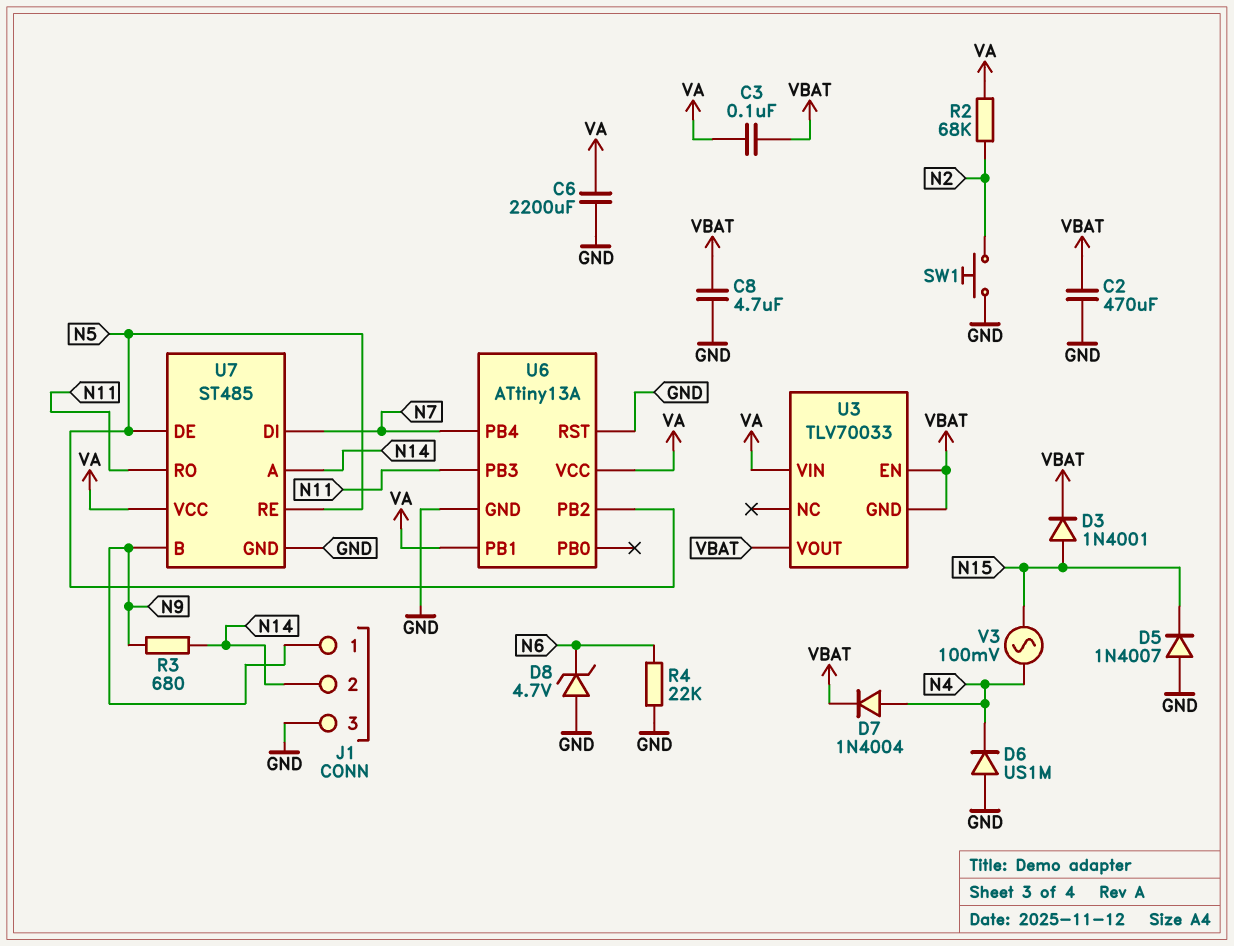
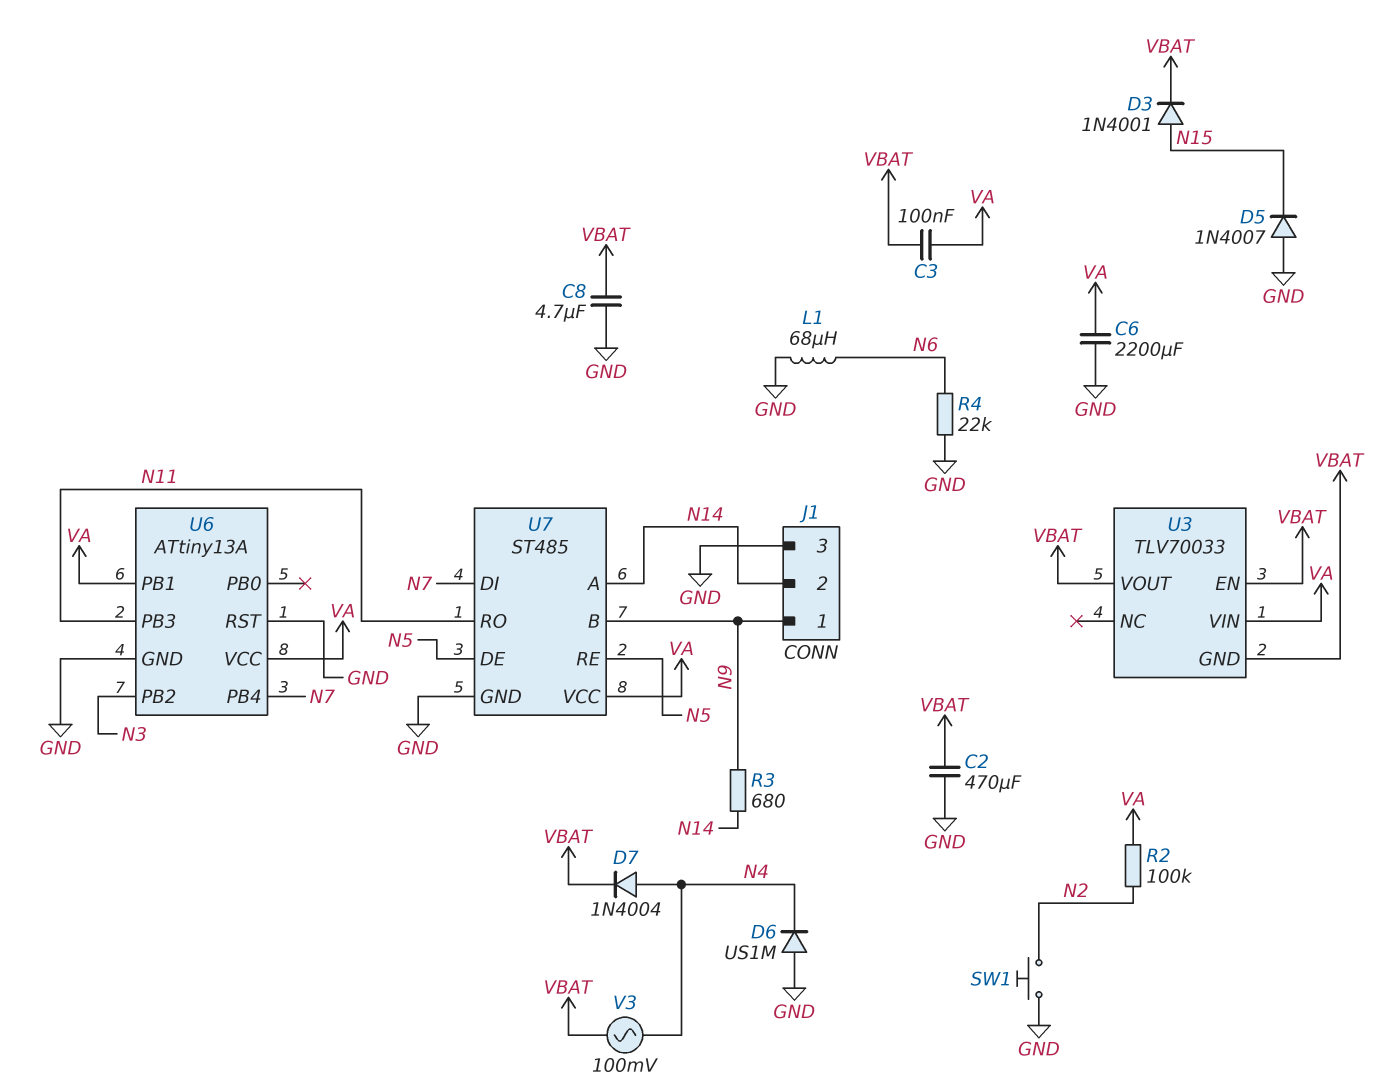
D8: zener 4.7V (A GND, K N6) -> none
L1: none -> 68uH (GND, N6)
R2: 68k (N2, VA) -> 100k (N2, VA)
U6 pin PB2: N5 -> N3
V3: AC 100mV (N4, N15) -> AC 100mV (N4, VBAT)

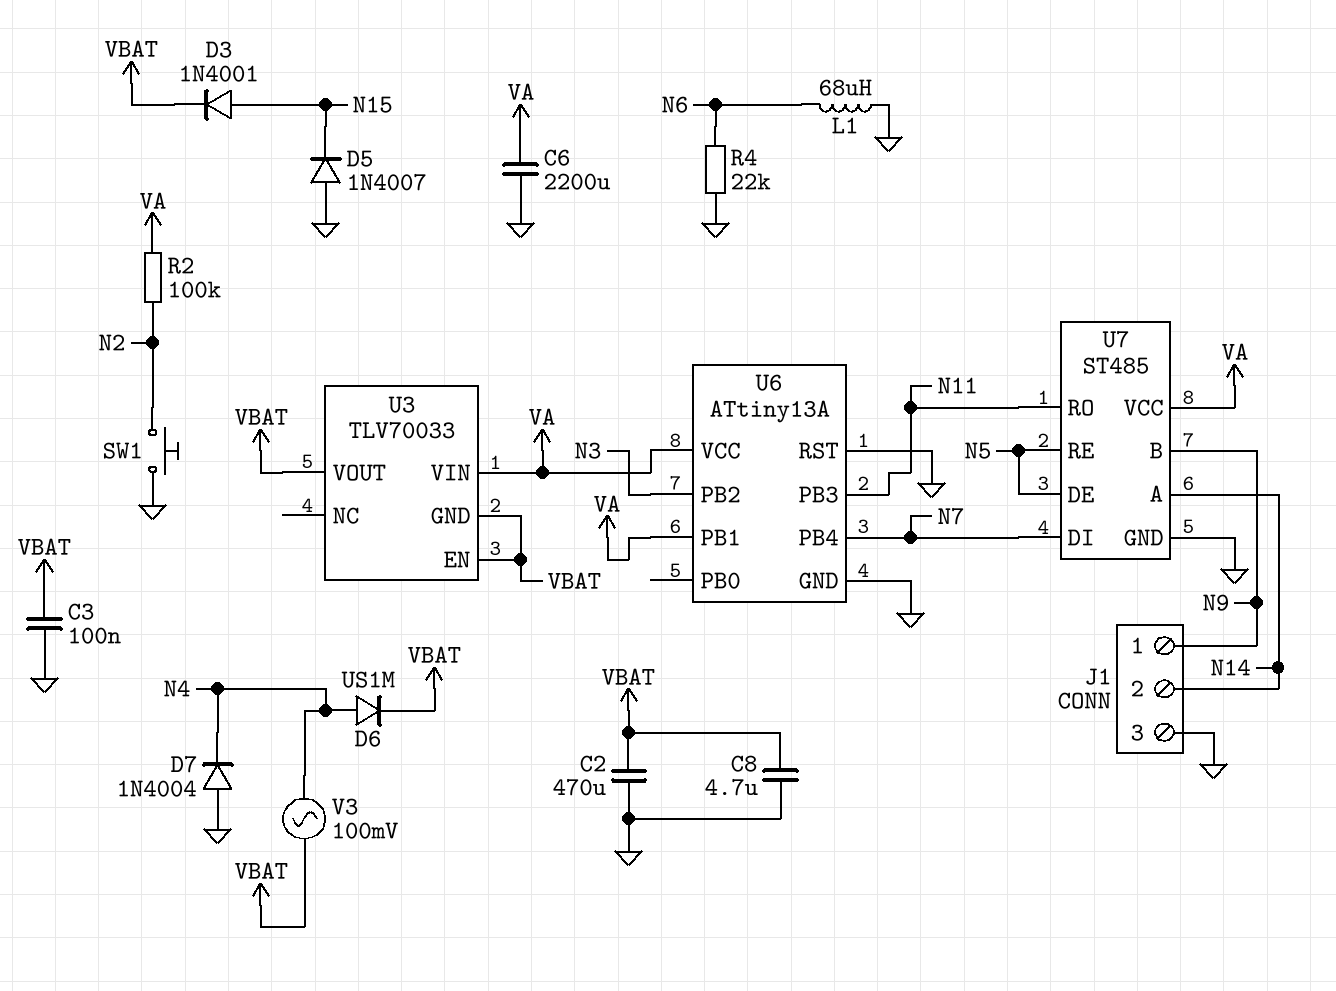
C3: 100nF (VA, VBAT) -> 100nF (GND, VBAT)
D6: diode US1M (A GND, K N4) -> diode US1M (A N4, K VBAT)
D7: diode 1N4004 (A N4, K VBAT) -> diode 1N4004 (A GND, K N4)
R3: 680 (N9, N14) -> none

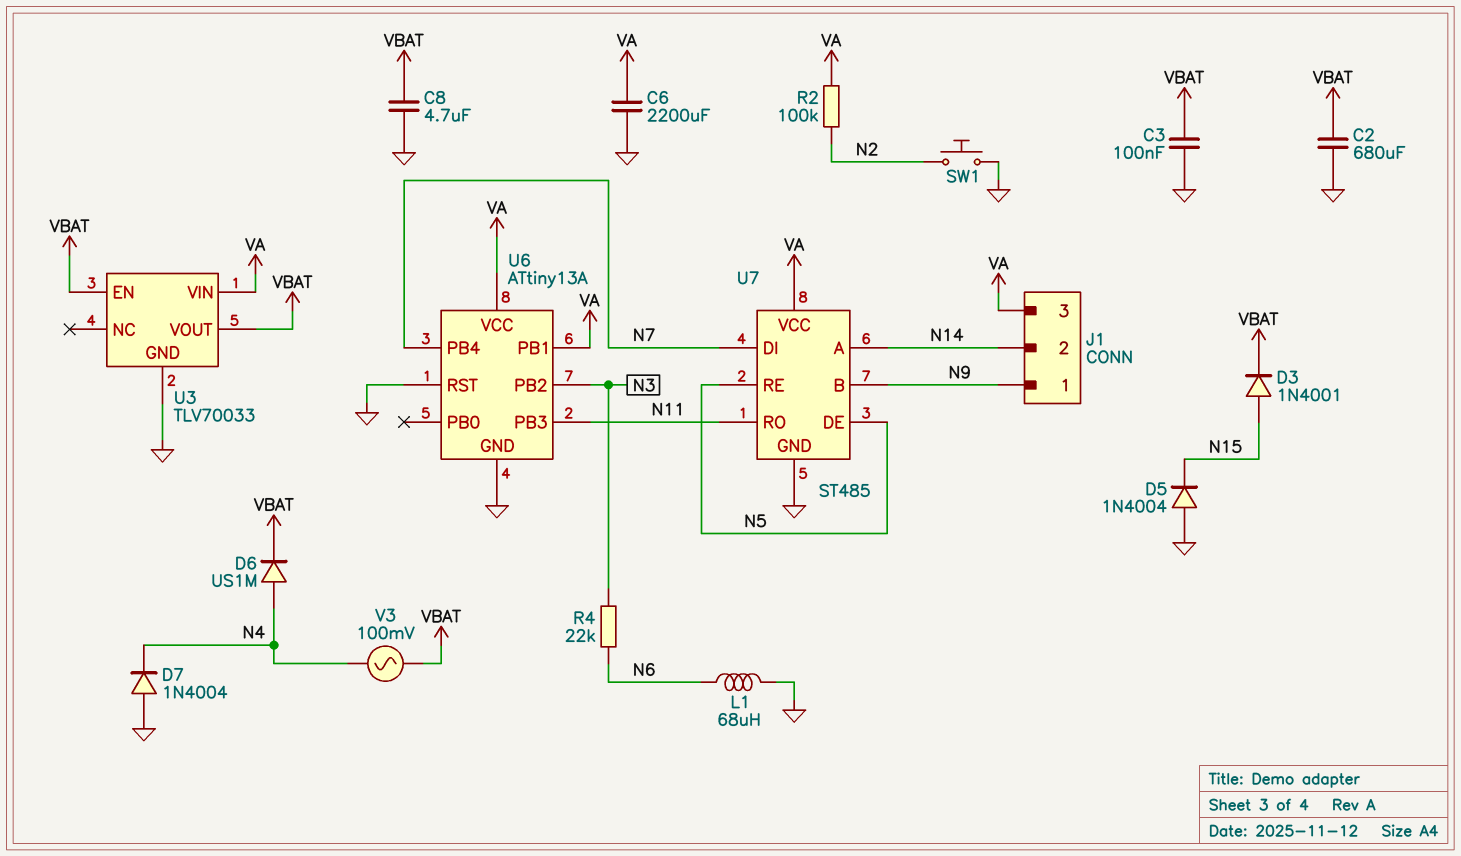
C2: 470uF (GND, VBAT) -> 680uF (GND, VBAT)
D5: diode 1N4007 (A GND, K N15) -> diode 1N4004 (A GND, K N15)
J1 pin 3: GND -> VA
R4: 22k (GND, N6) -> 22k (N3, N6)
U3 pin GND: VBAT -> GND

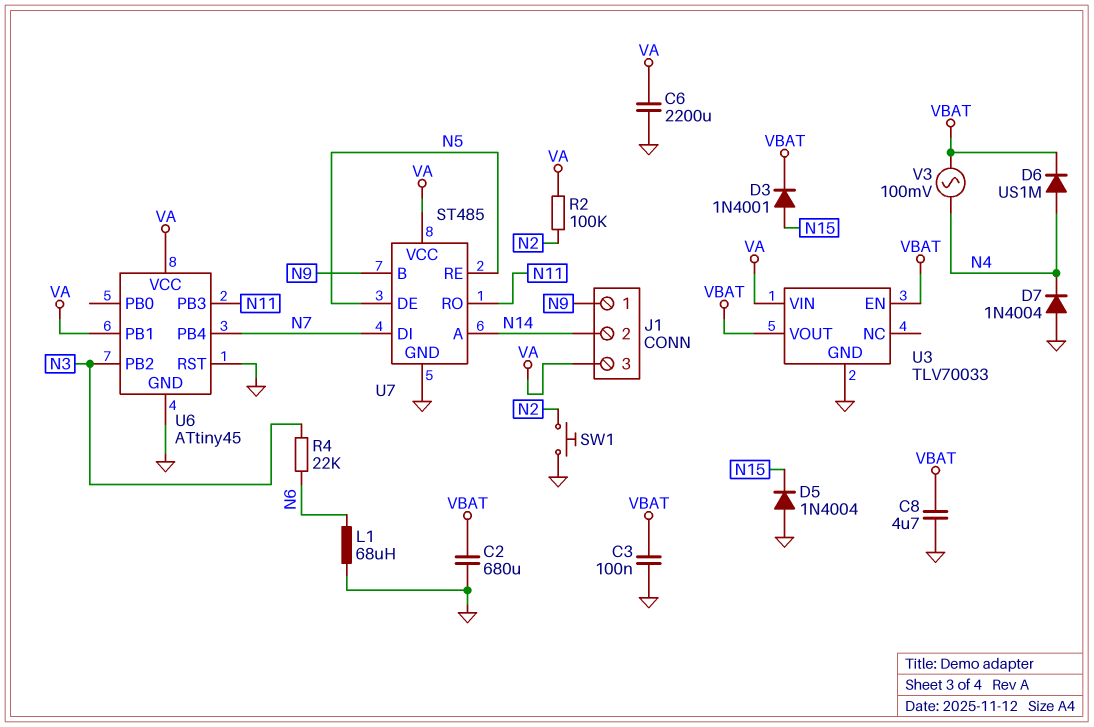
U6: ATtiny13A -> ATtiny45

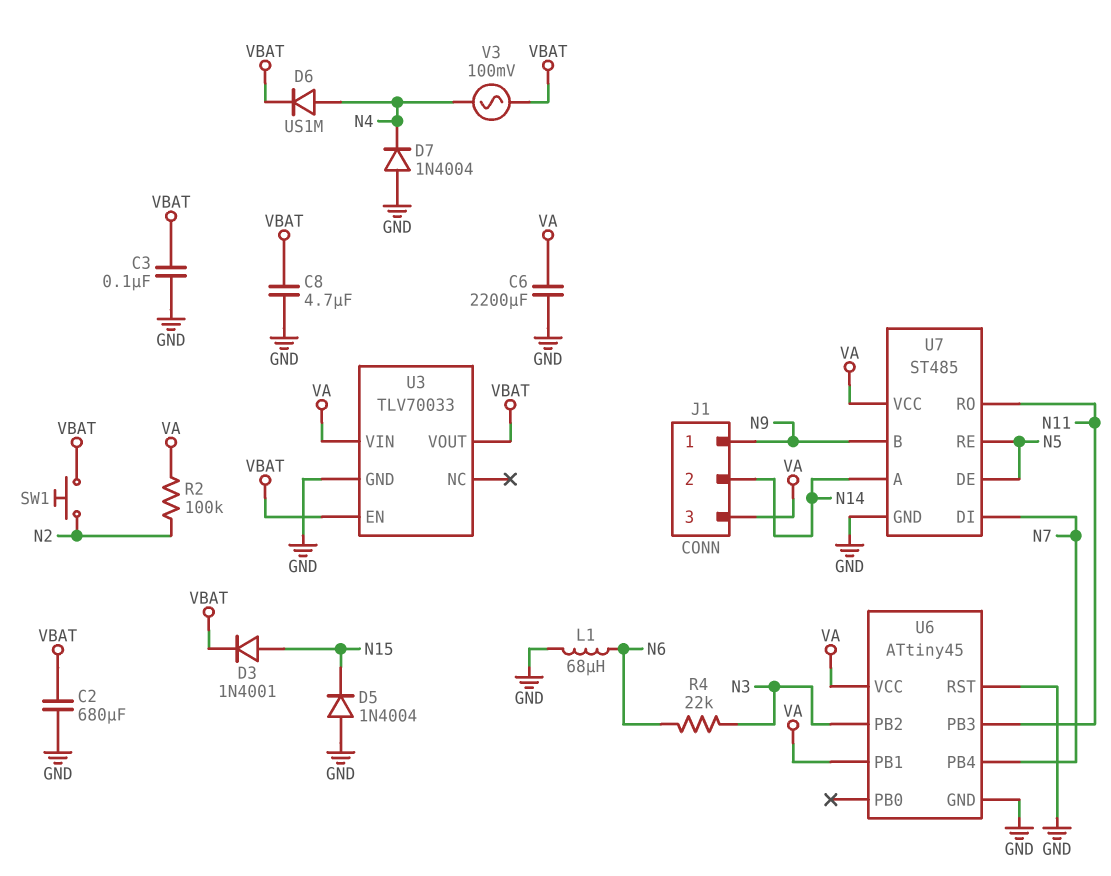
SW1: button (GND, N2) -> button (N2, VBAT)

